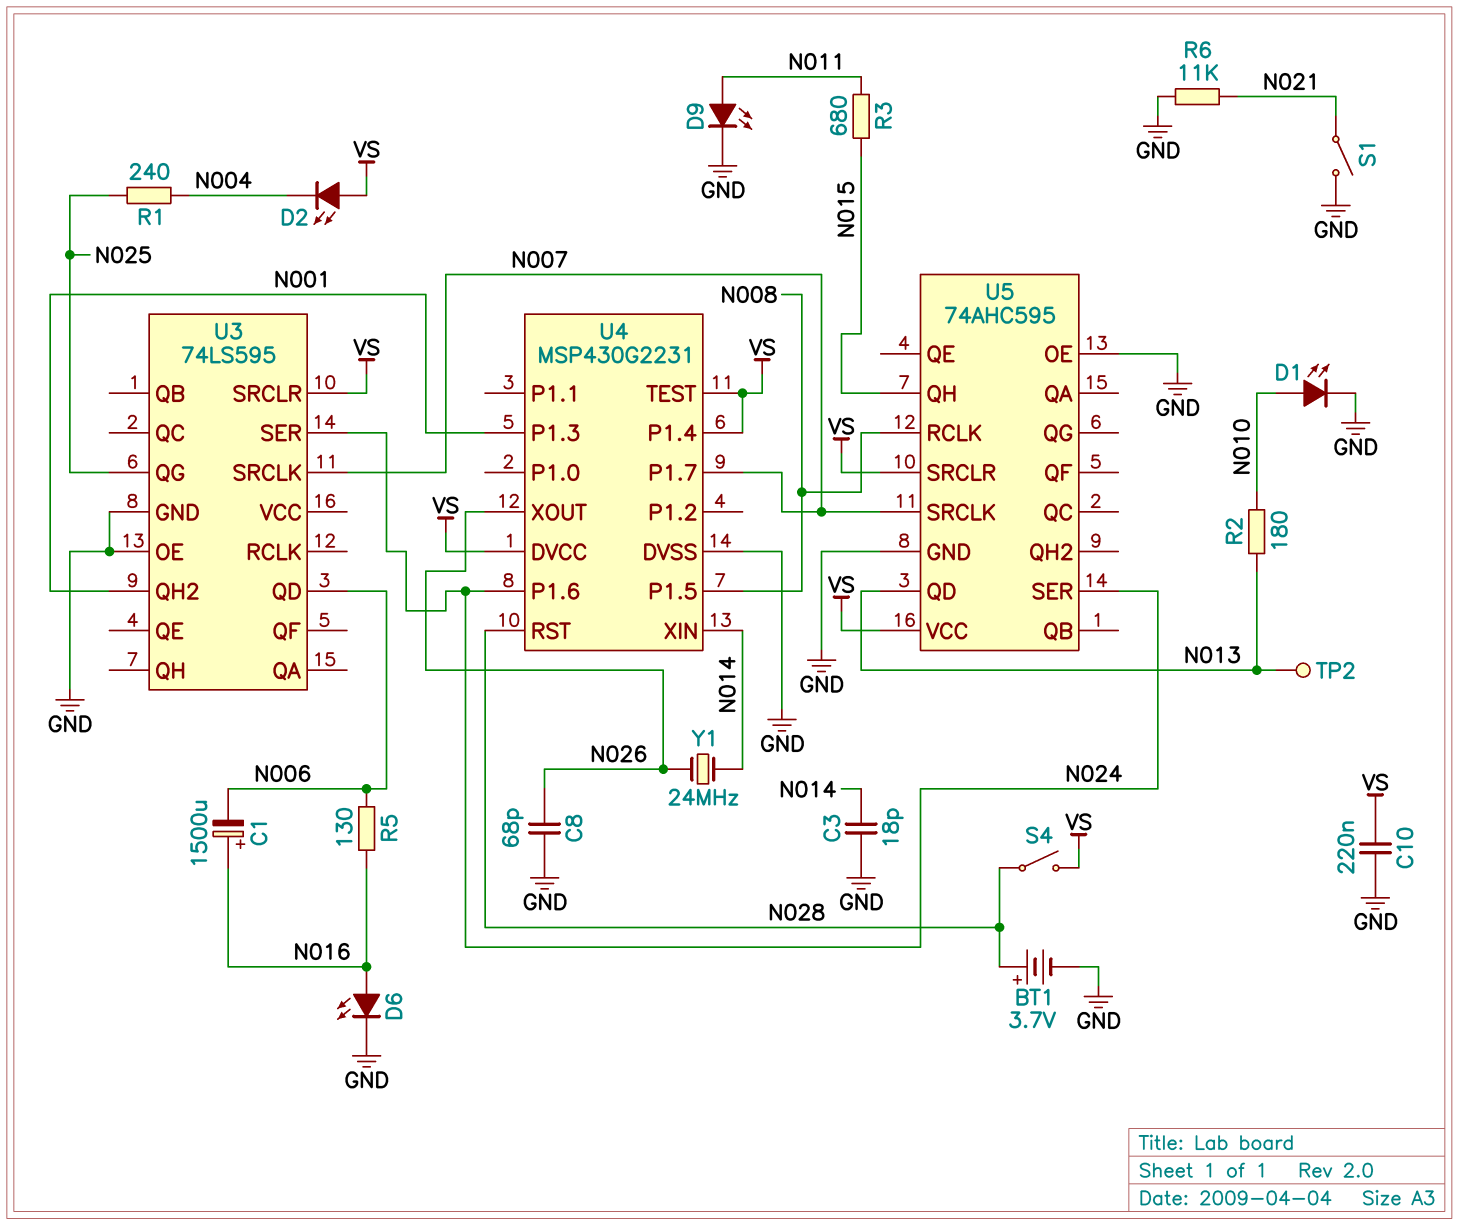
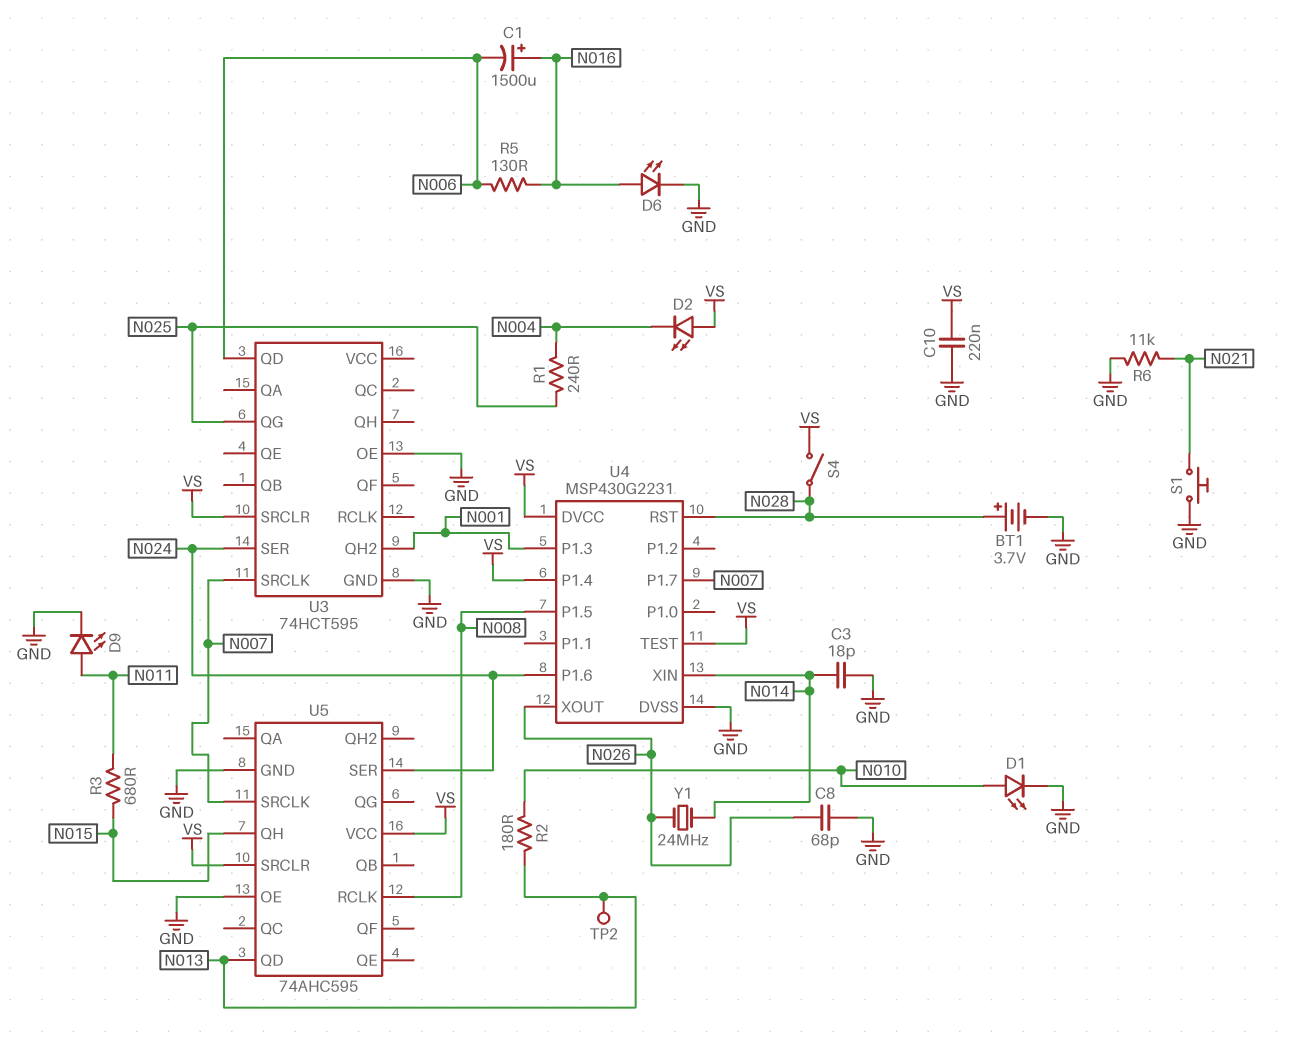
S1: switch (GND, N021) -> button (GND, N021)
U3: 74LS595 -> 74HCT595

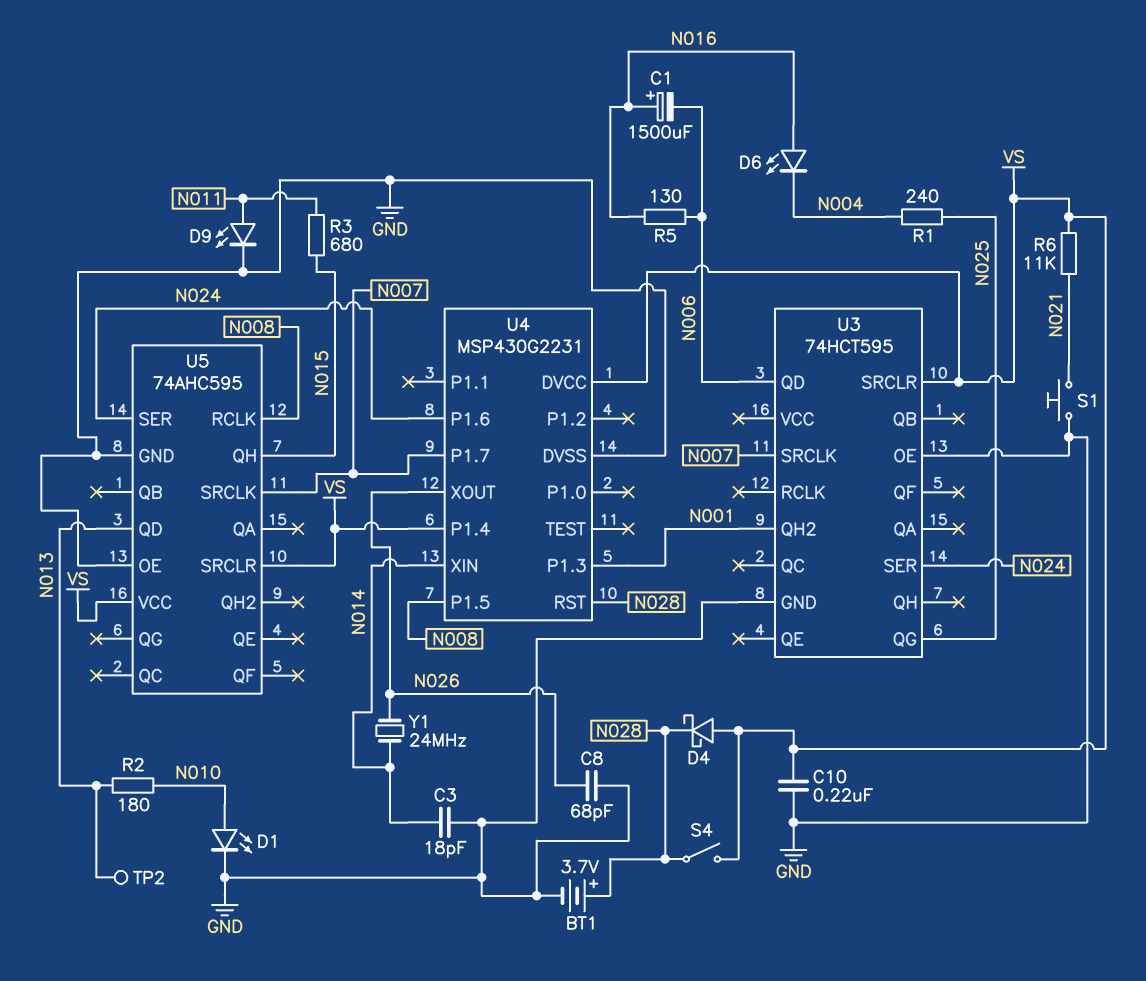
D2: LED (A VS, K N004) -> none
D4: none -> schottky (A VS, K N028)
D6: LED (A N016, K GND) -> LED (A N016, K N004)
R6: 11k (GND, N021) -> 11k (N021, VS)
U4 pin TEST: VS -> none

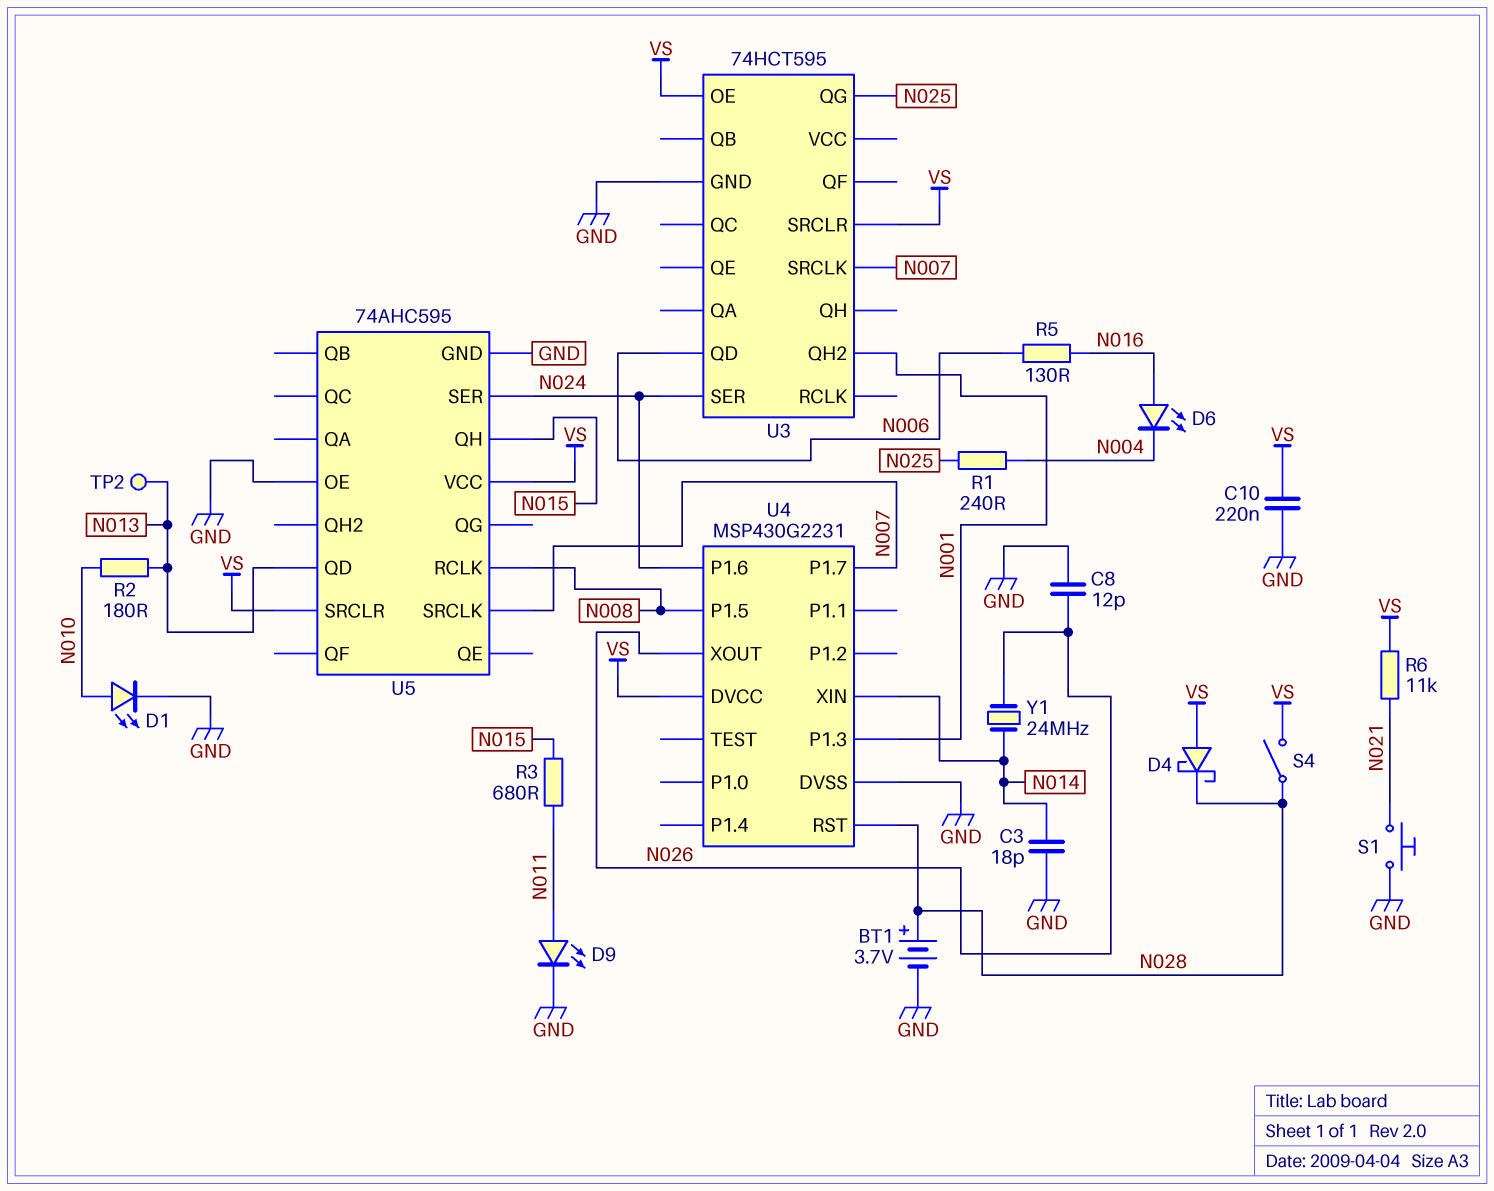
C1: 1500uF (plus N016, minus N006) -> none
C8: 68pF (GND, N026) -> 12pF (GND, N026)
U3 pin OE: GND -> VS
U4 pin P1.4: VS -> none

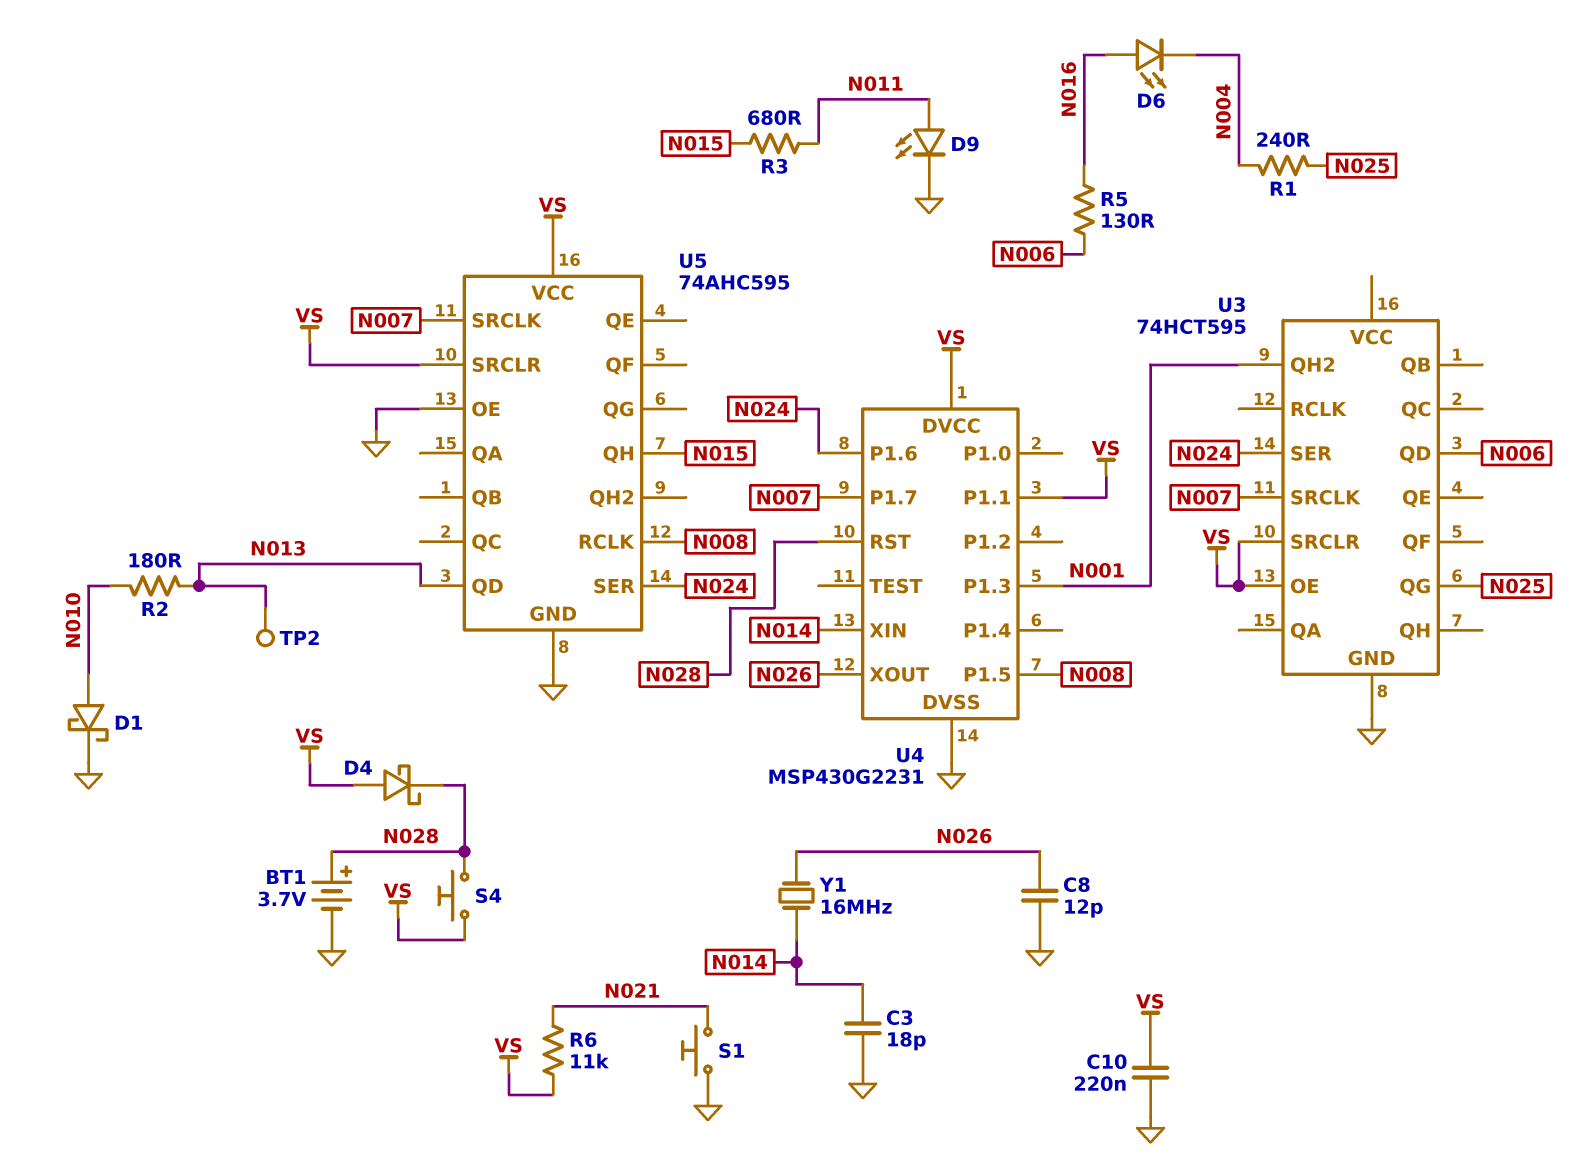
D1: LED (A N010, K GND) -> schottky (A N010, K GND)
S4: switch (N028, VS) -> button (N028, VS)
U4 pin P1.1: none -> VS
Y1: 24MHz (N014, N026) -> 16MHz (N014, N026)

